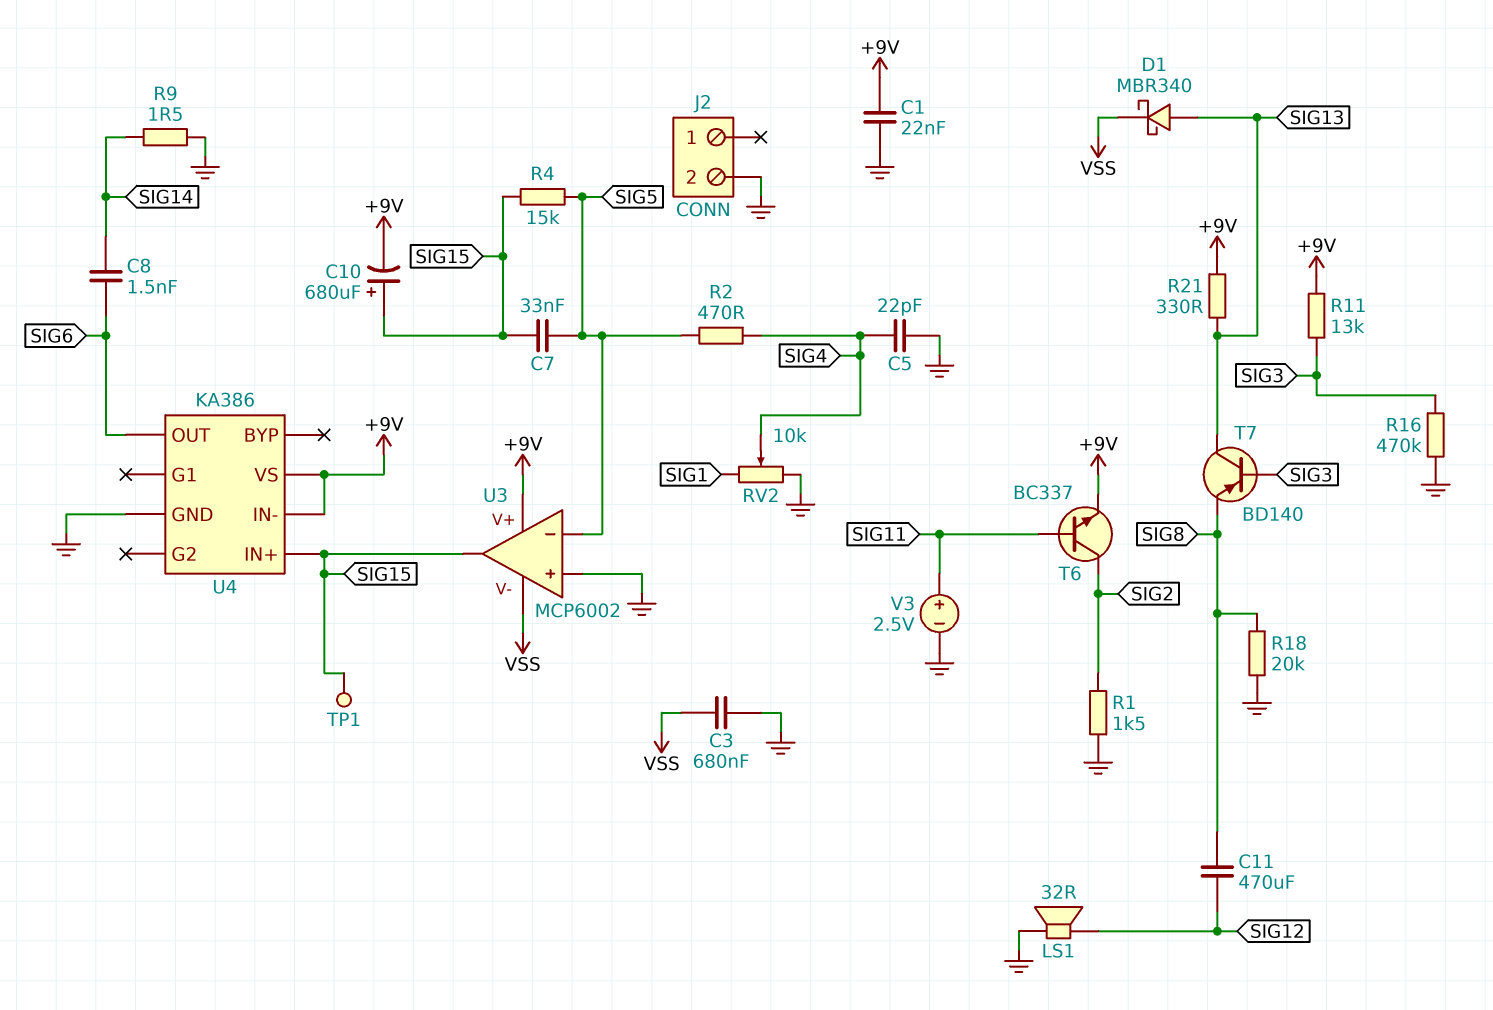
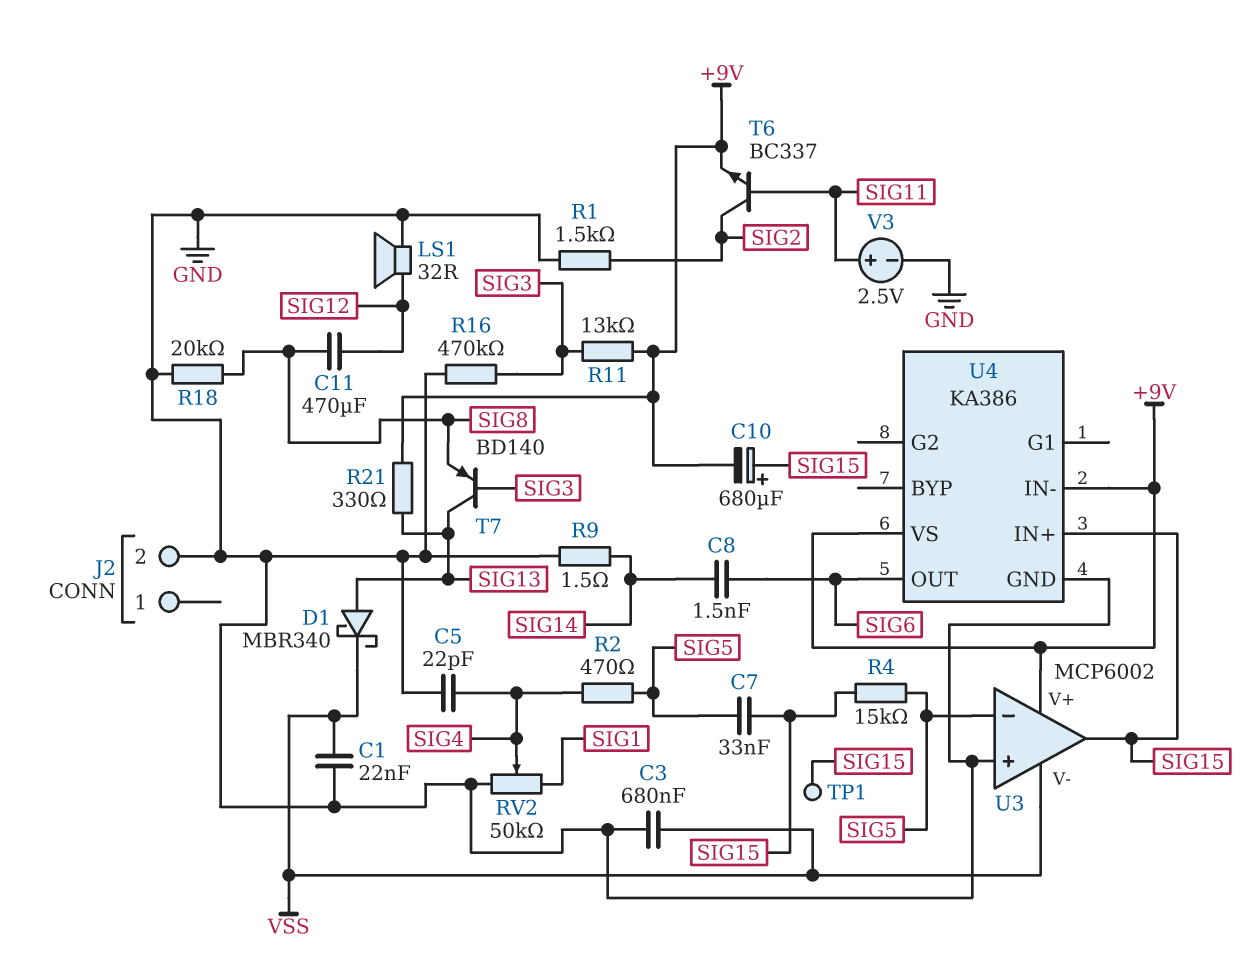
C1: 22nF (+9V, GND) -> 22nF (GND, VSS)
RV2: 10k (GND, SIG1, wiper SIG4) -> 50k (GND, SIG1, wiper SIG4)

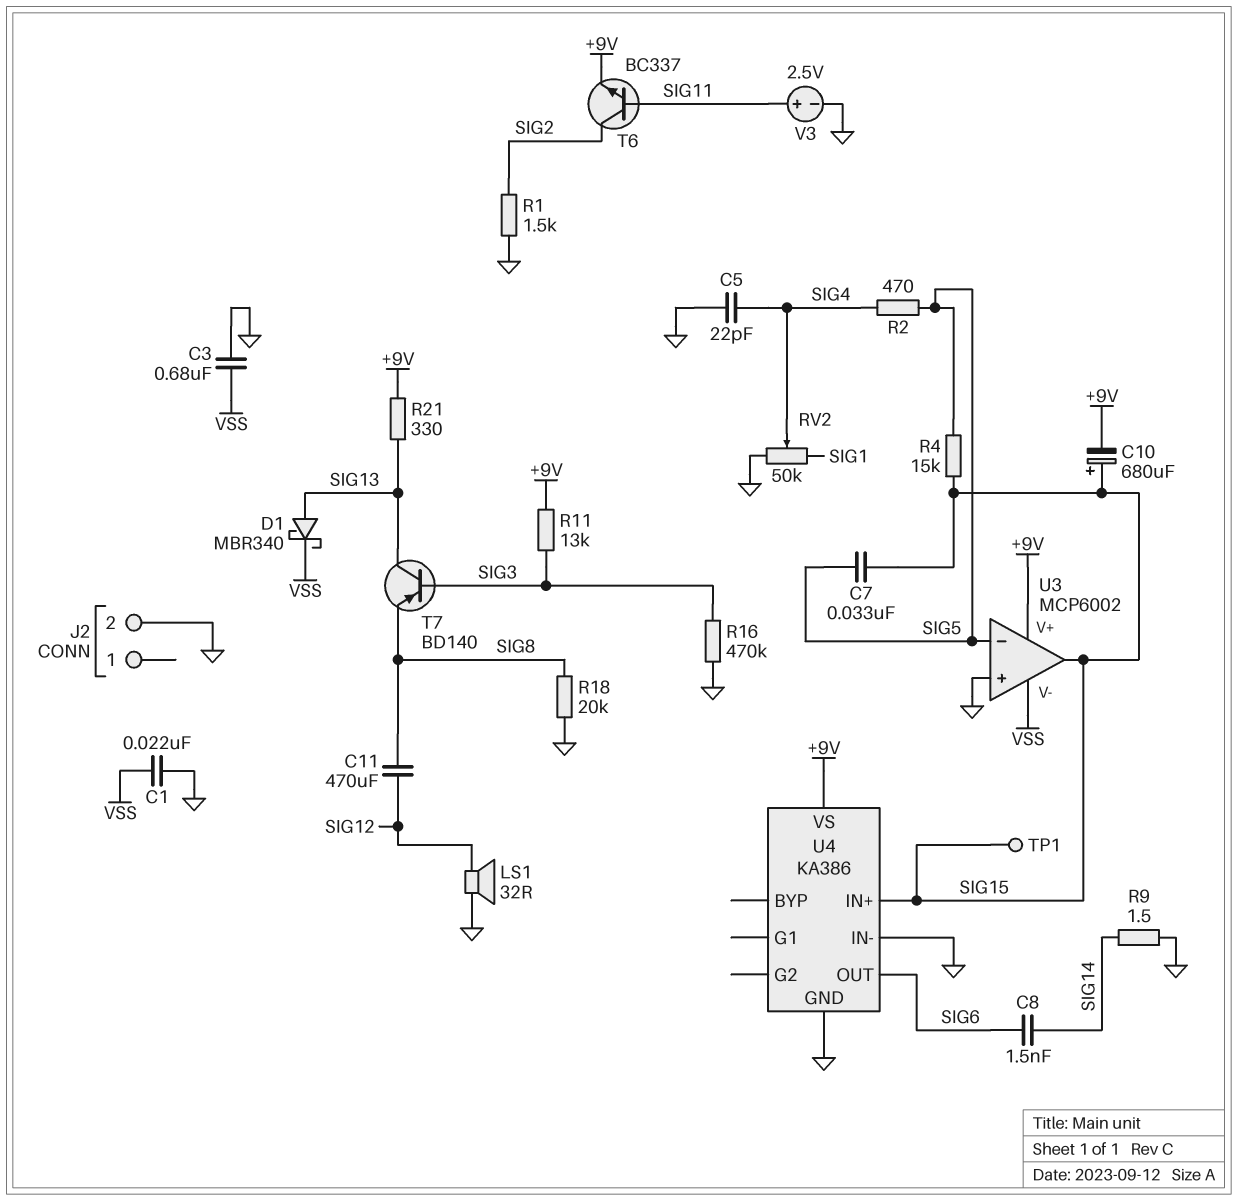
U4 pin IN-: +9V -> GND

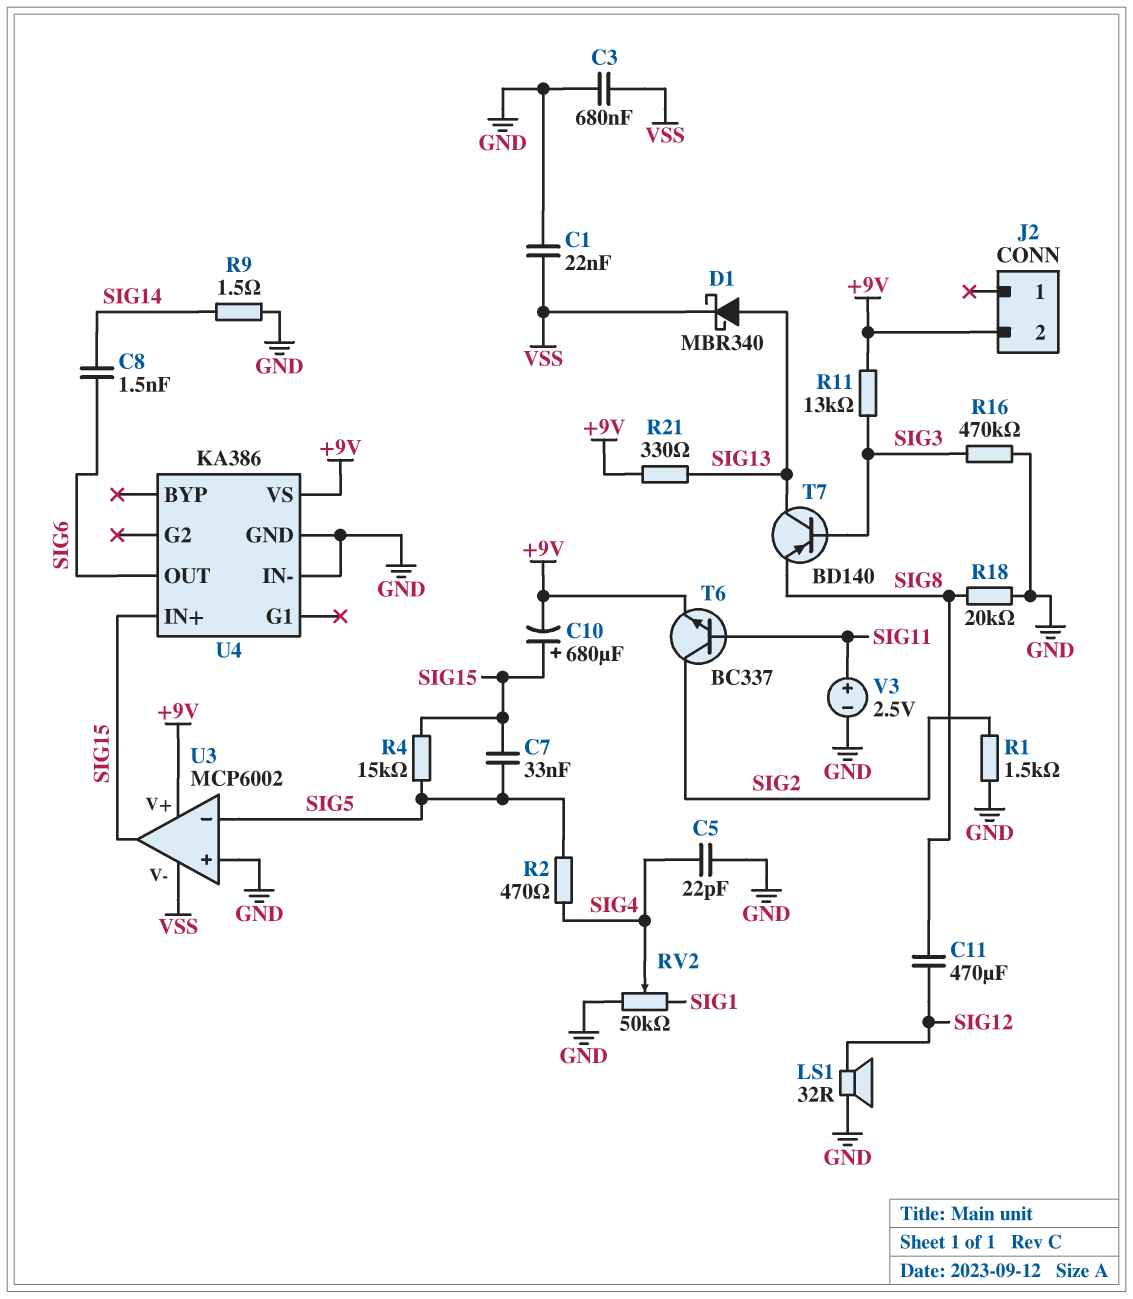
J2 pin 2: GND -> +9V
TP1: test point (SIG15) -> none

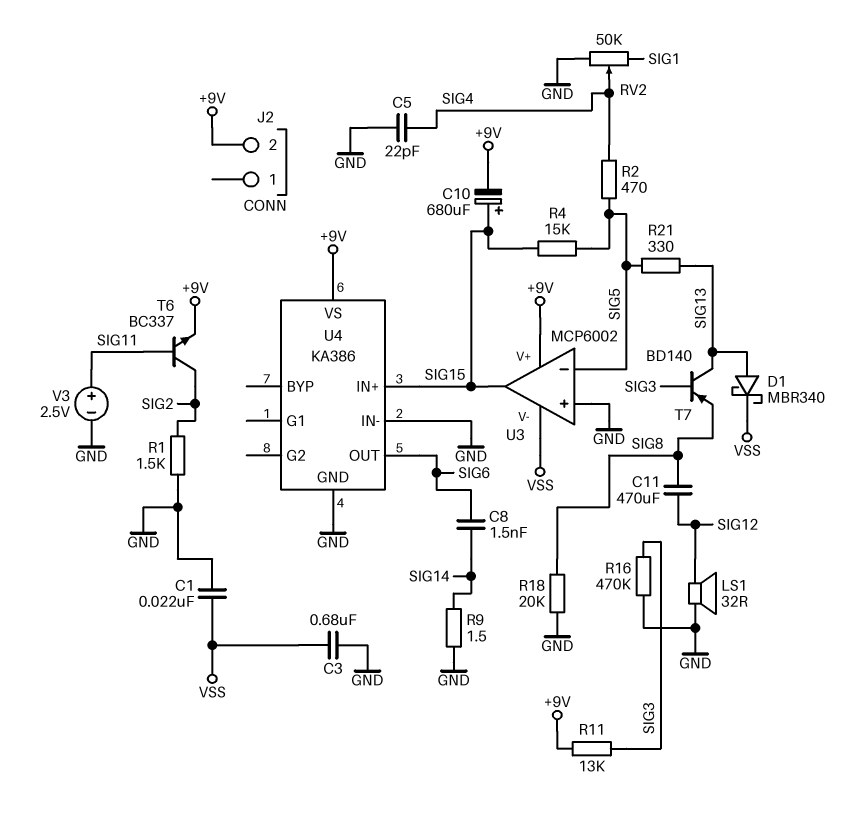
C7: 33nF (SIG5, SIG15) -> none
R21: 330 (+9V, SIG13) -> 330 (SIG5, SIG13)

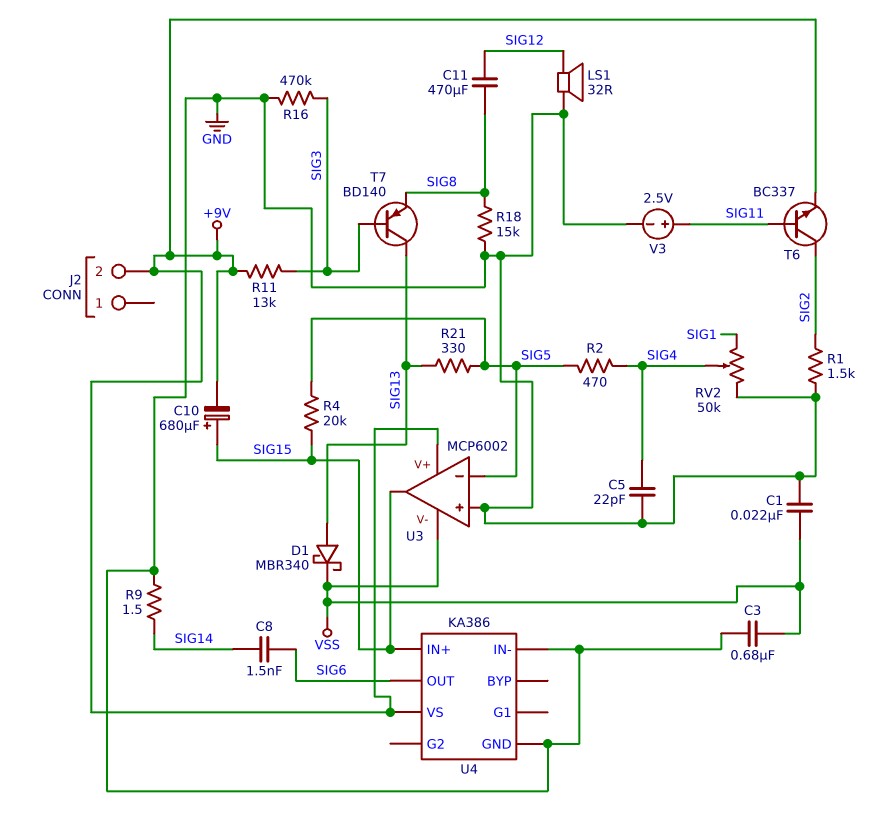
R4: 15k (SIG5, SIG15) -> 20k (SIG5, SIG15)
R18: 20k (GND, SIG8) -> 15k (GND, SIG8)

